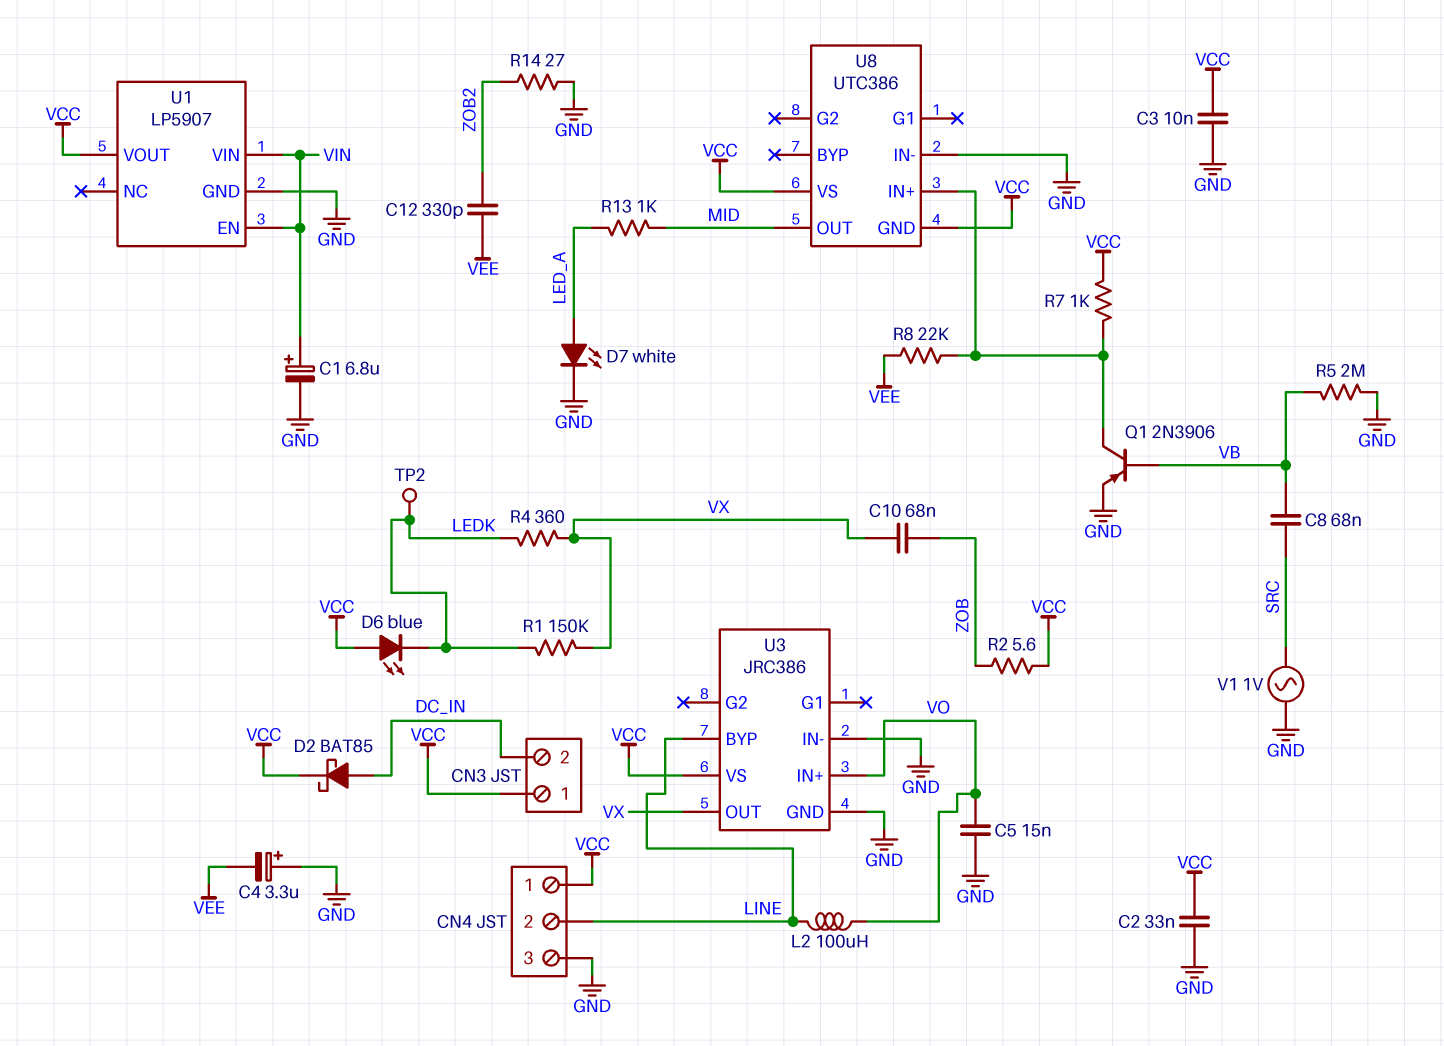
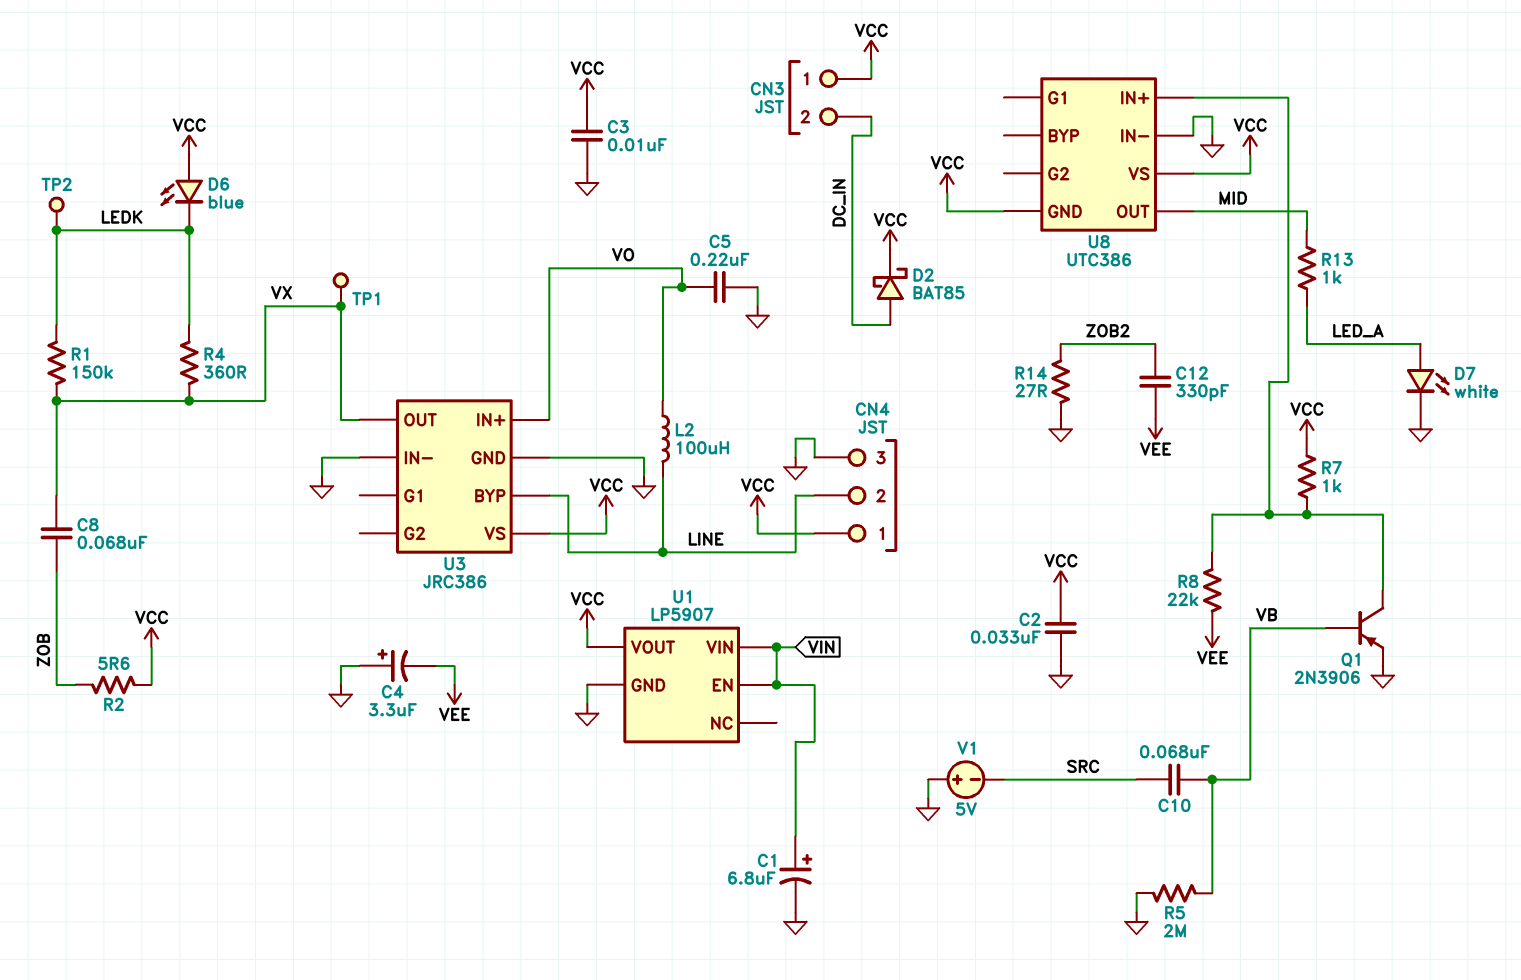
C5: 15nF (GND, VO) -> 220nF (GND, VO)
C8: 68nF (SRC, VB) -> 68nF (VX, ZOB)
C10: 68nF (VX, ZOB) -> 68nF (SRC, VB)
TP1: none -> test point (VX)
V1: AC 1V (GND, SRC) -> 5V (plus GND, minus SRC)

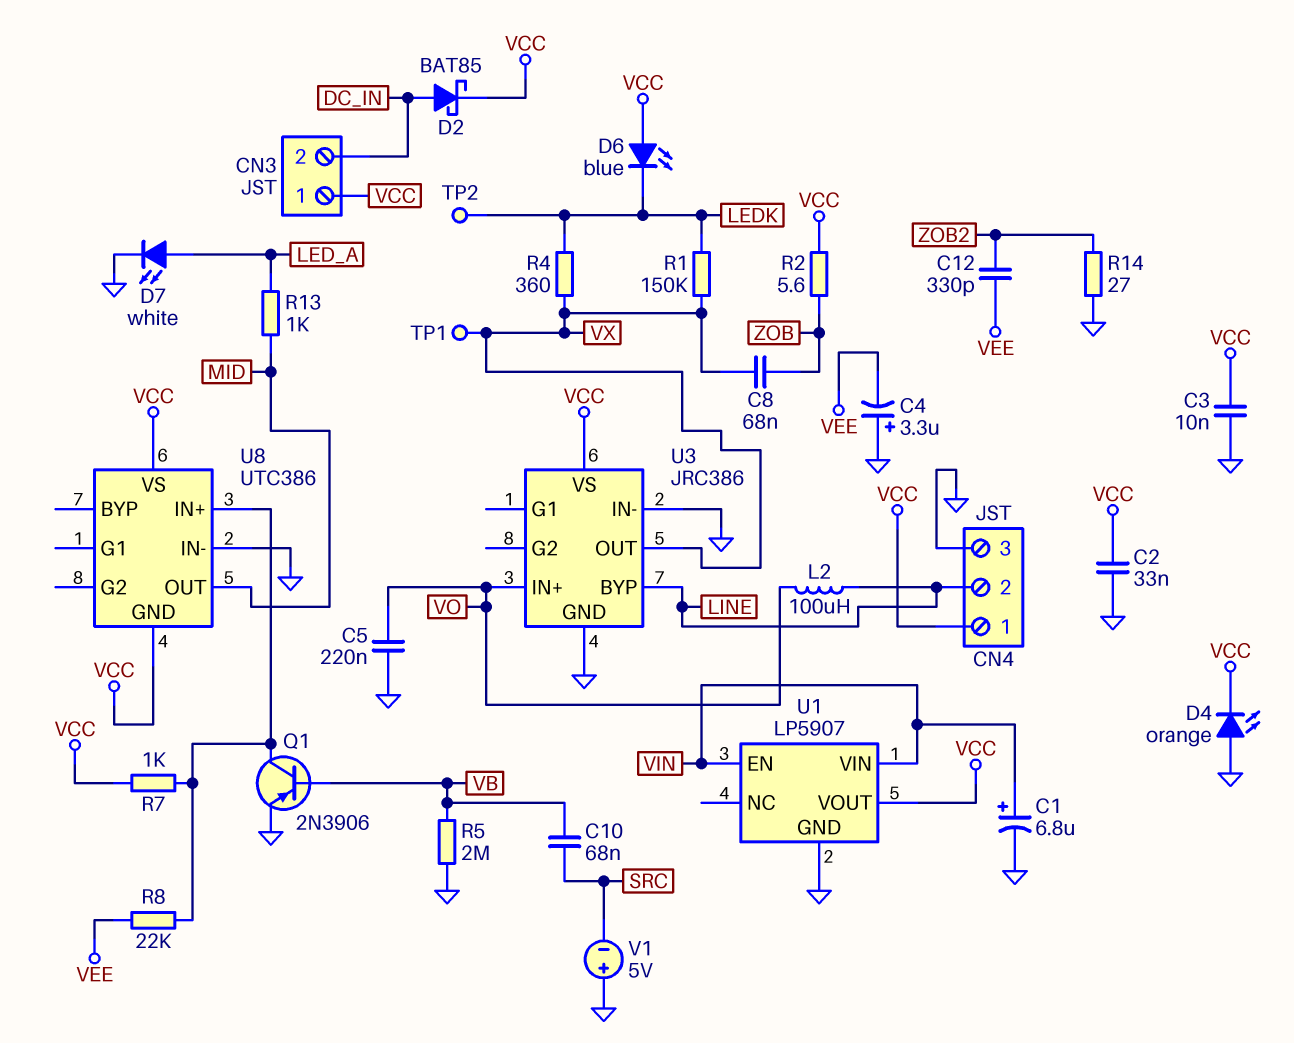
D4: none -> LED orange (A GND, K VCC)

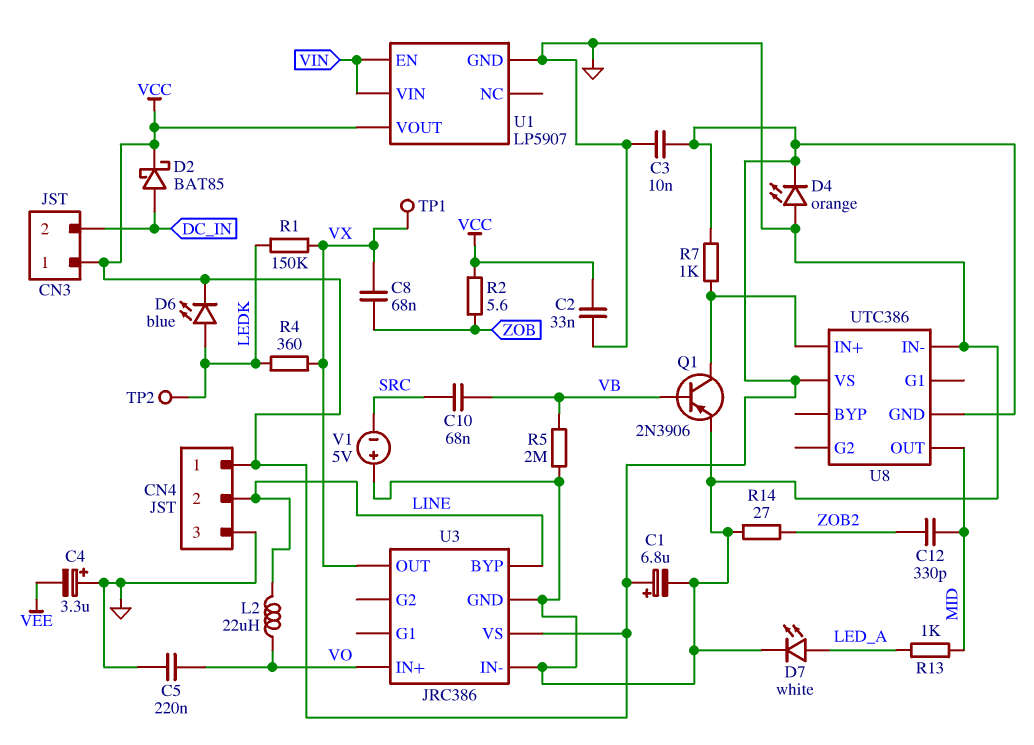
C1: 6.8uF (plus VIN, minus GND) -> 6.8uF (plus VCC, minus GND)
C12: 330pF (VEE, ZOB2) -> 330pF (MID, ZOB2)
D6: LED blue (A VCC, K LEDK) -> LED blue (A LEDK, K VCC)
L2: 100uH (LINE, VO) -> 22uH (LINE, VO)
R8: 22k (U8/IN+, VEE) -> none

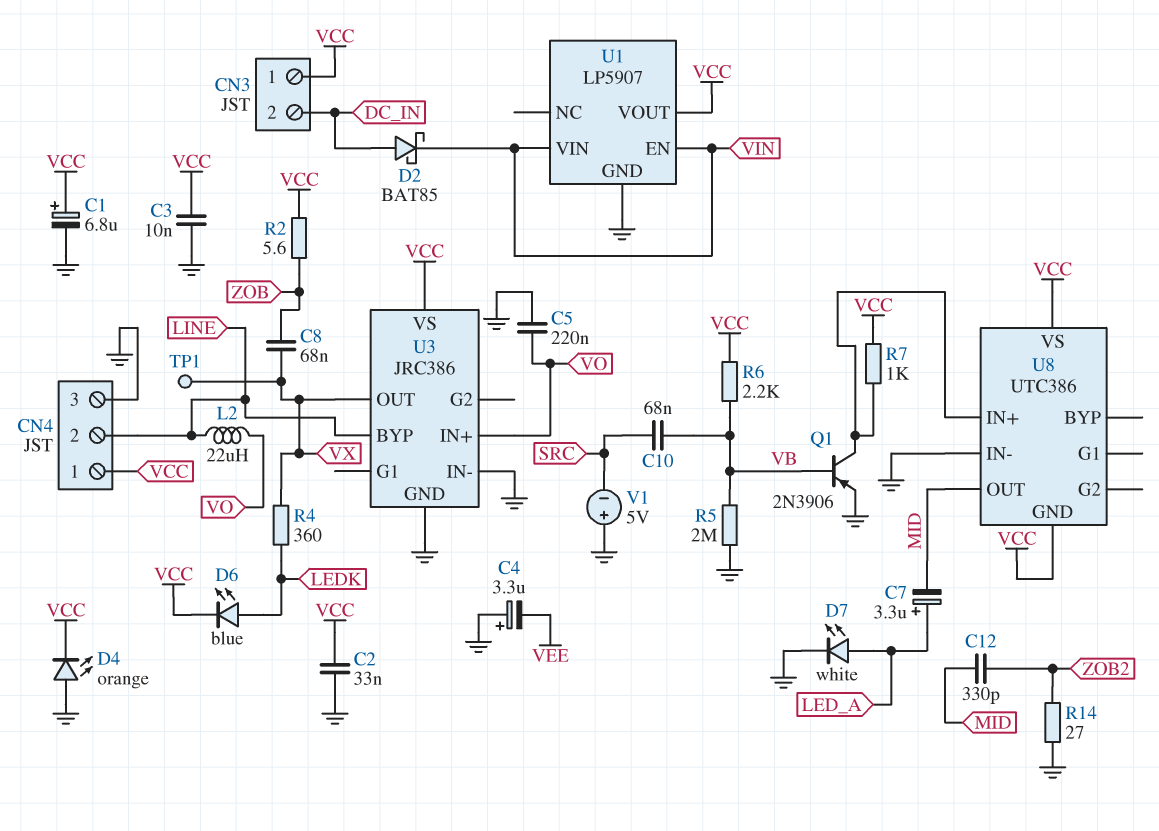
C7: none -> 3.3uF (plus LED_A, minus MID)
D2: schottky BAT85 (A DC_IN, K VCC) -> schottky BAT85 (A DC_IN, K VIN)
R1: 150k (LEDK, VX) -> none
R6: none -> 2.2k (VB, VCC)
R13: 1k (LED_A, MID) -> none
TP2: test point (LEDK) -> none

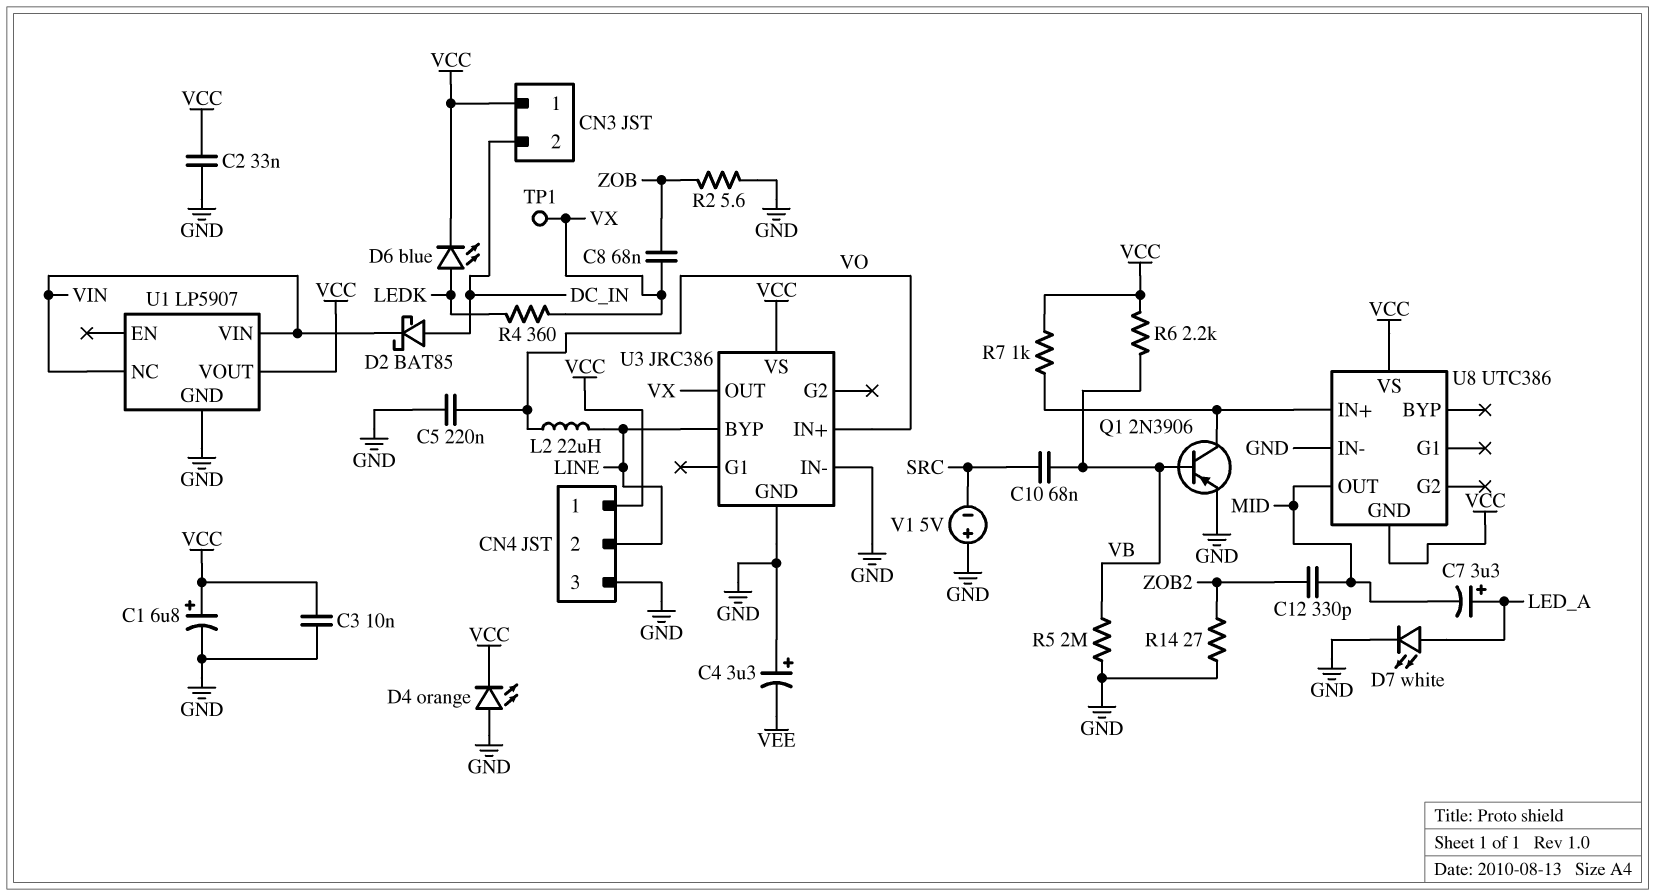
R2: 5.6 (VCC, ZOB) -> 5.6 (GND, ZOB)
U1 pin EN: VIN -> none
U1 pin NC: none -> VIN

